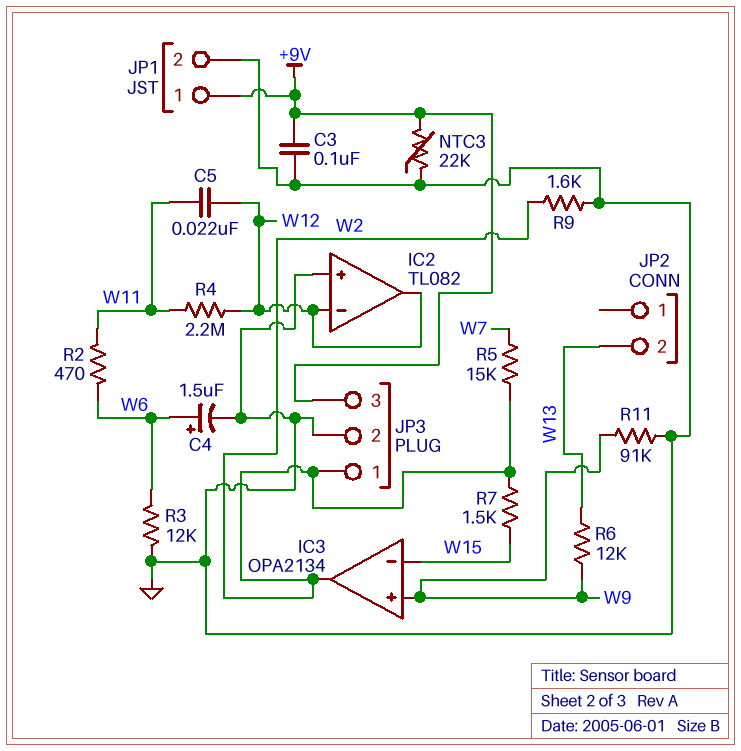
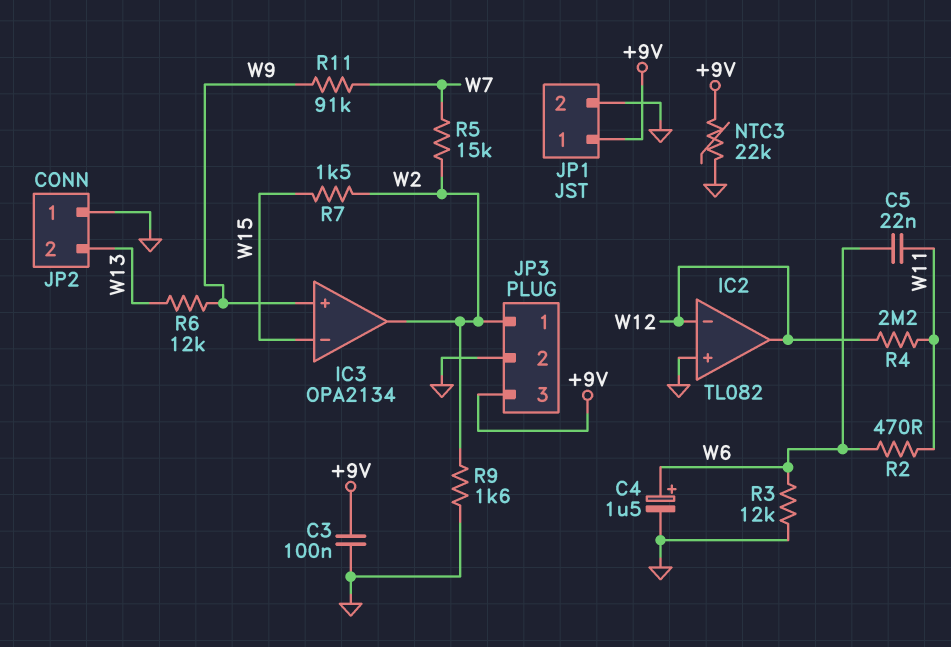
C5: 22nF (W11, W12) -> 22nF (W6, W11)
JP2 pin 1: none -> GND
R11: 91k (GND, W9) -> 91k (W7, W9)

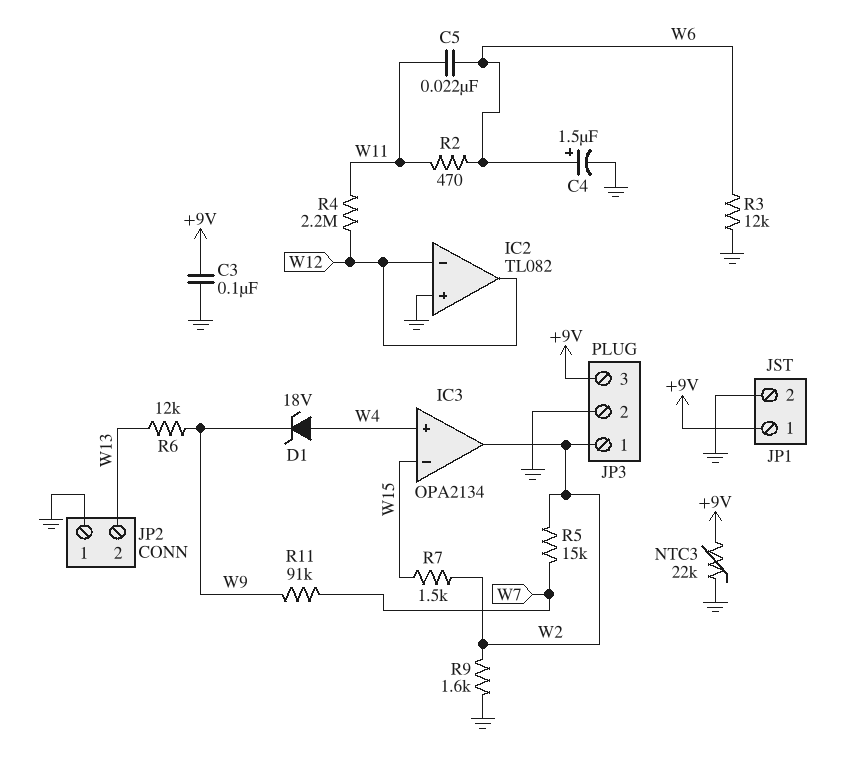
D1: none -> zener 18V (A W4, K W9)
IC3 pin in+: W9 -> W4

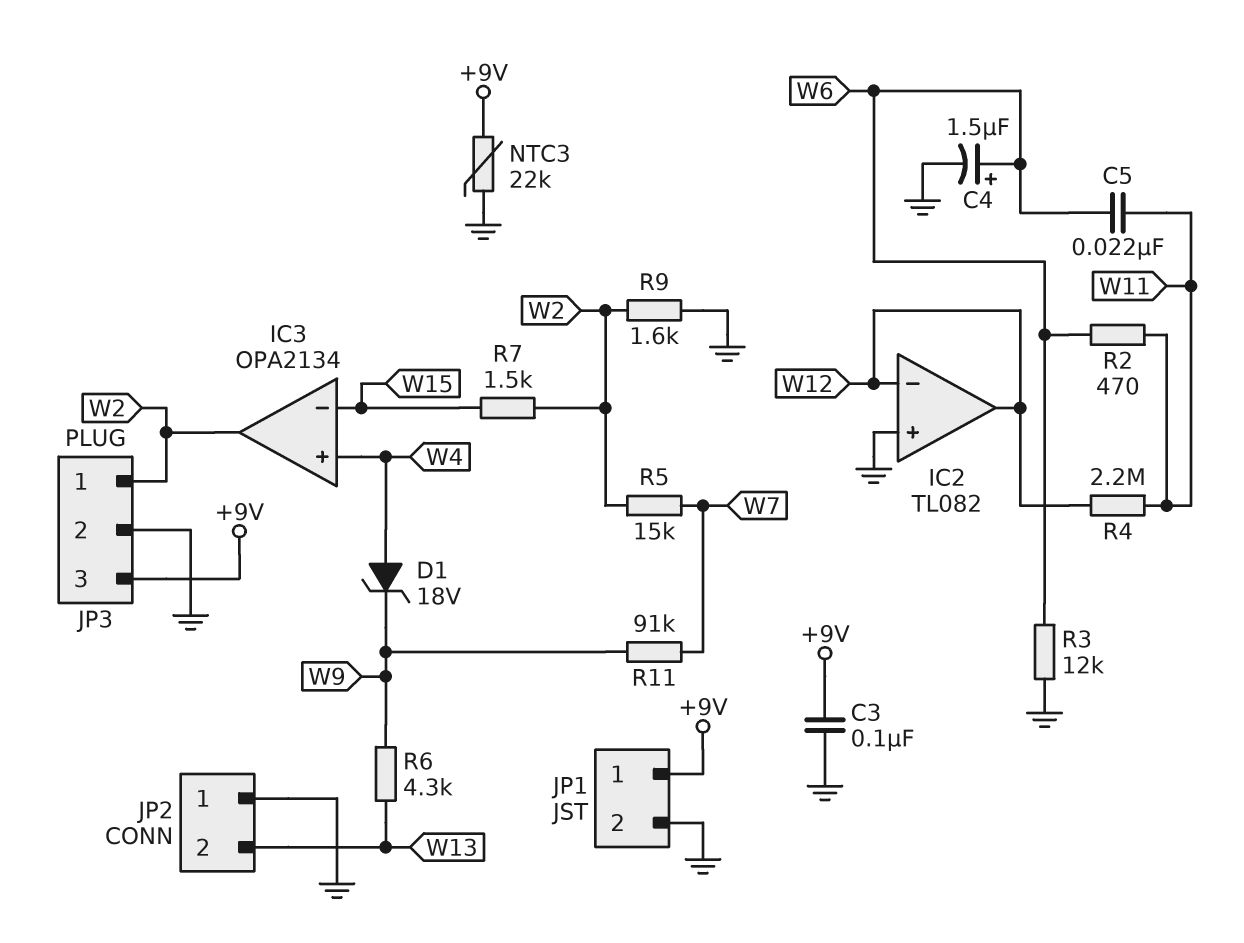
R6: 12k (W9, W13) -> 4.3k (W9, W13)

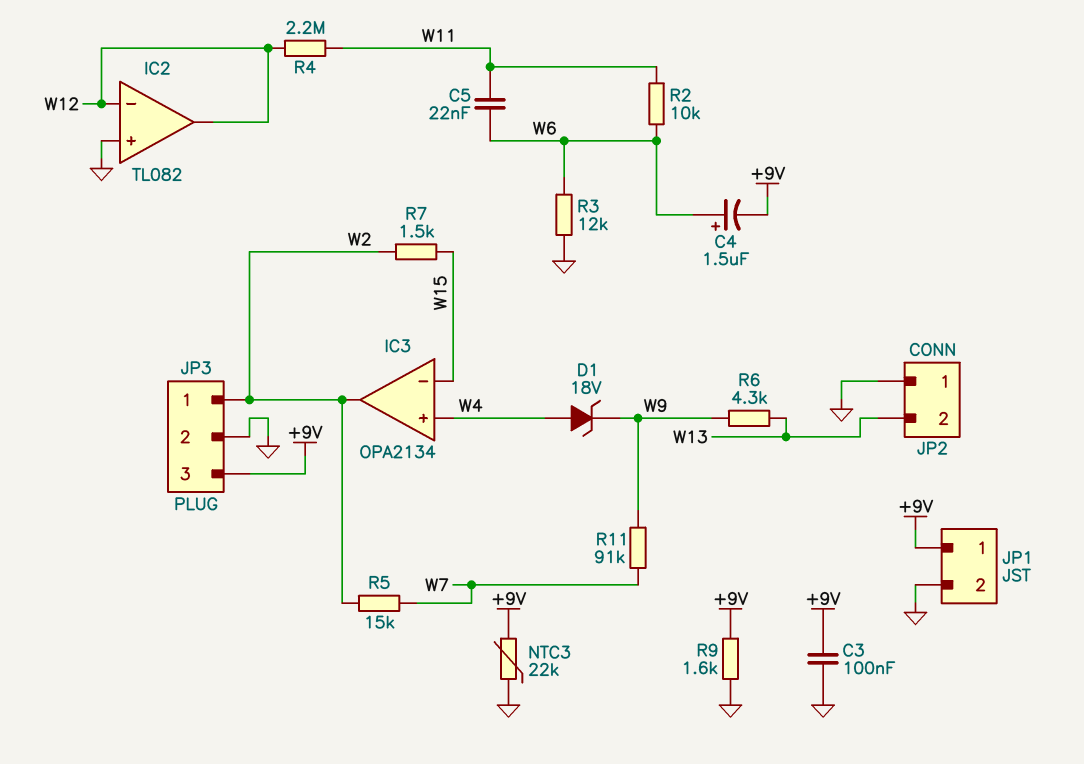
C4: 1.5uF (plus W6, minus GND) -> 1.5uF (plus W6, minus +9V)
R2: 470 (W6, W11) -> 10k (W6, W11)
R9: 1.6k (GND, W2) -> 1.6k (+9V, GND)

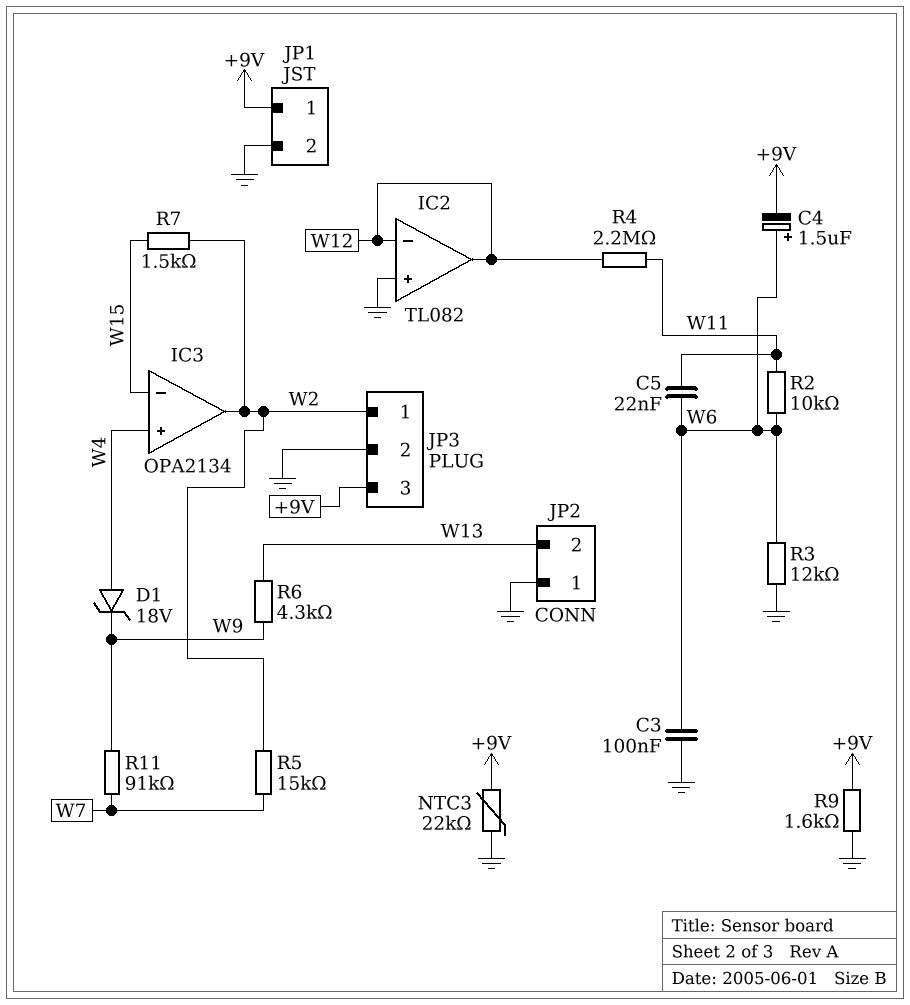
C3: 100nF (+9V, GND) -> 100nF (GND, W6)

